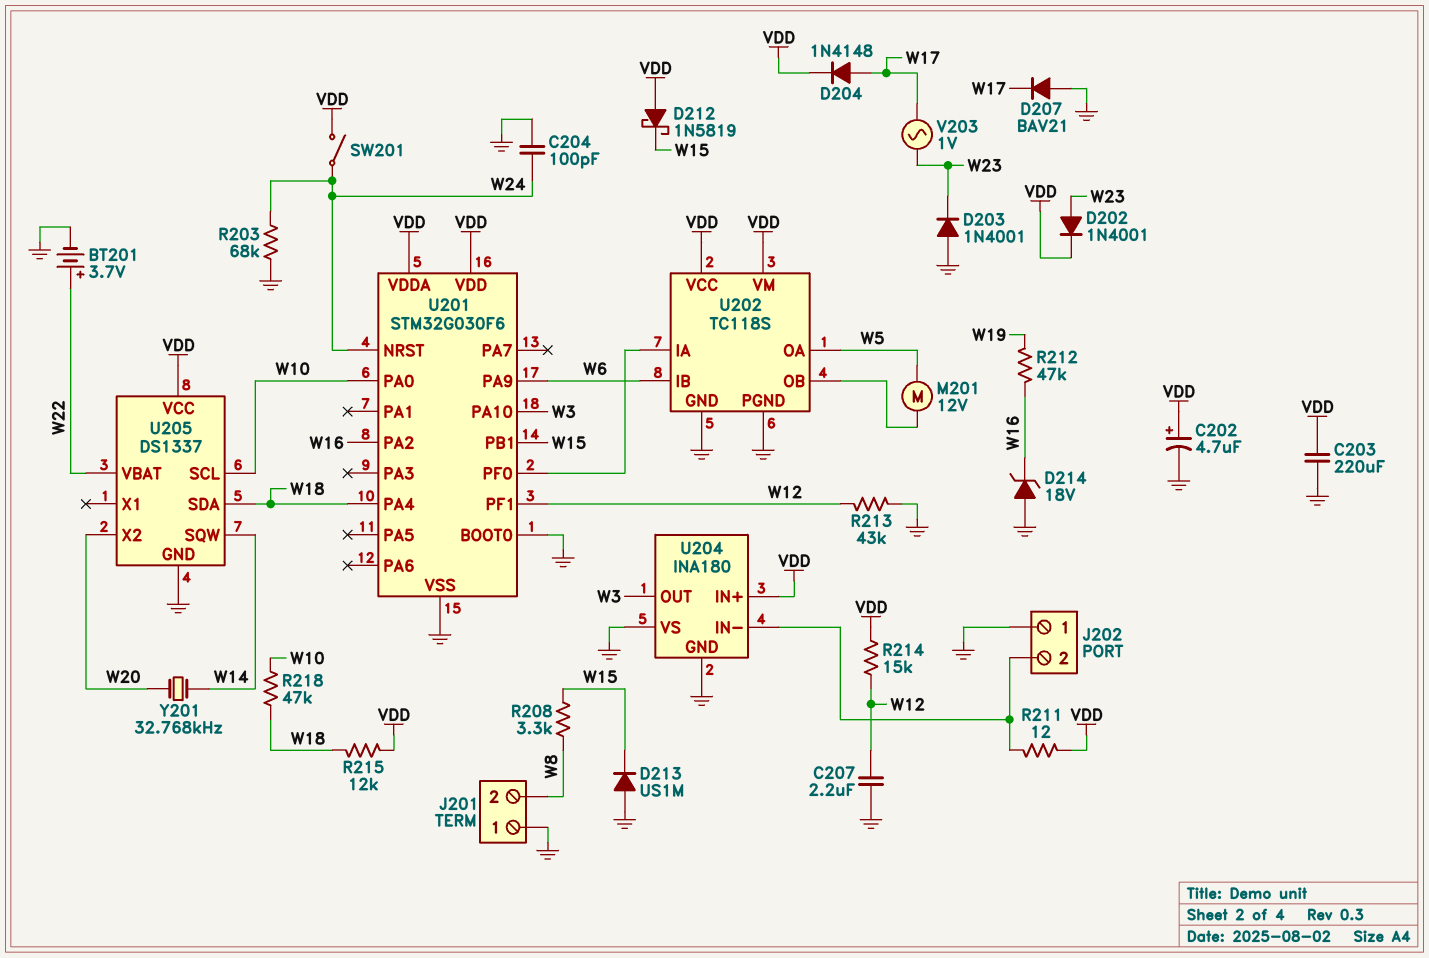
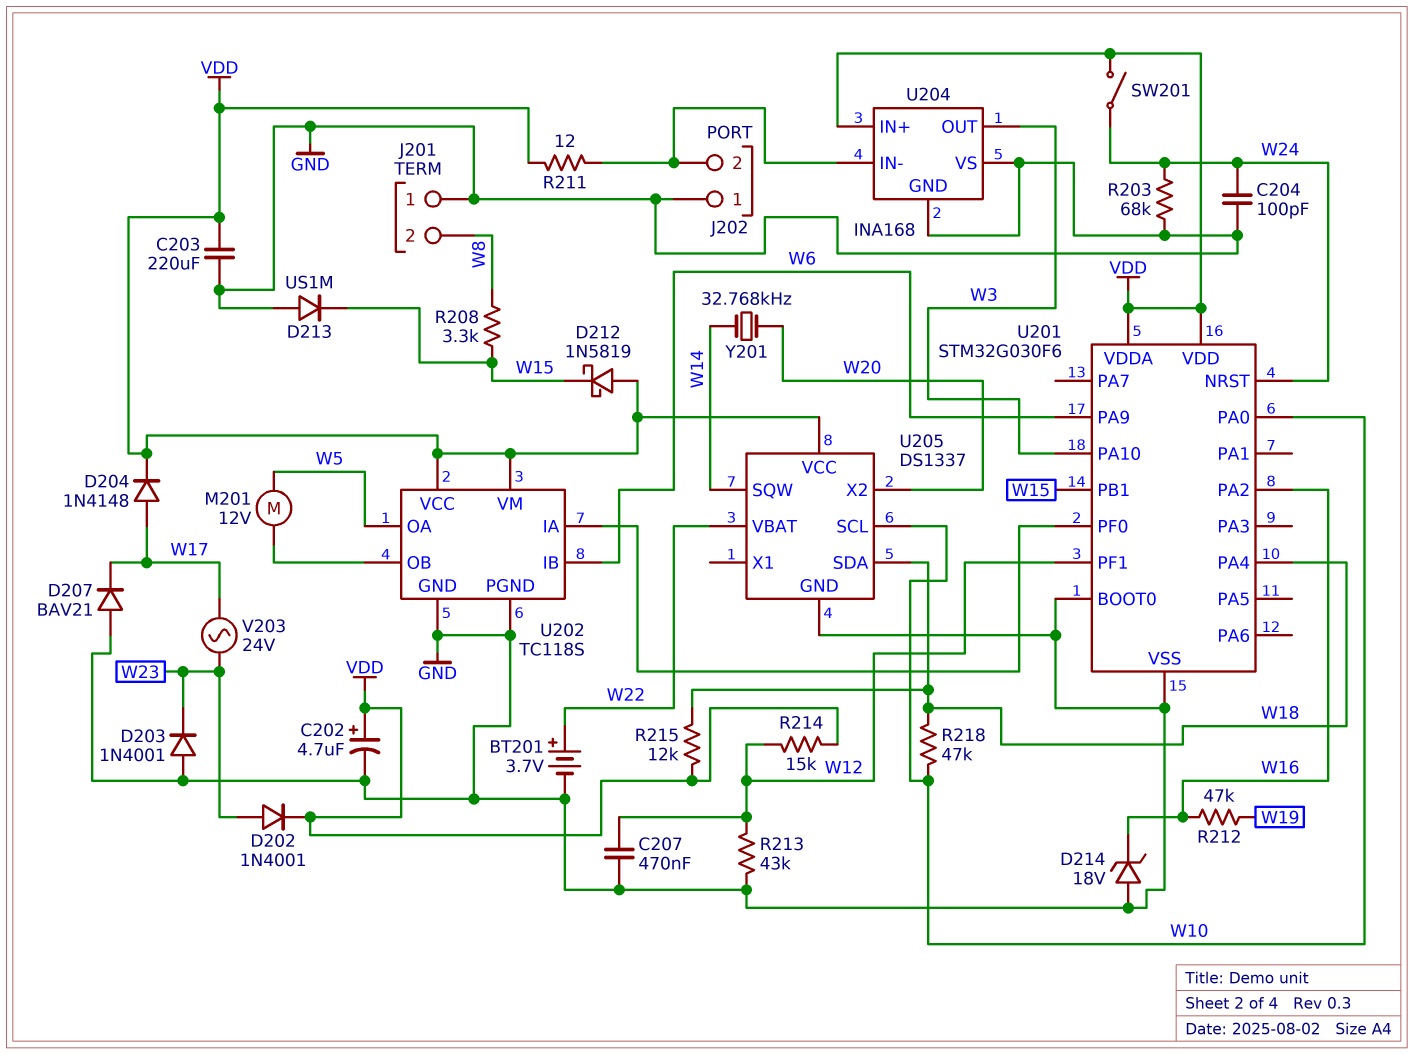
C207: 2.2uF (GND, W12) -> 470nF (GND, W12)
U204: INA180 -> INA168
V203: AC 1V (W17, W23) -> AC 24V (W17, W23)

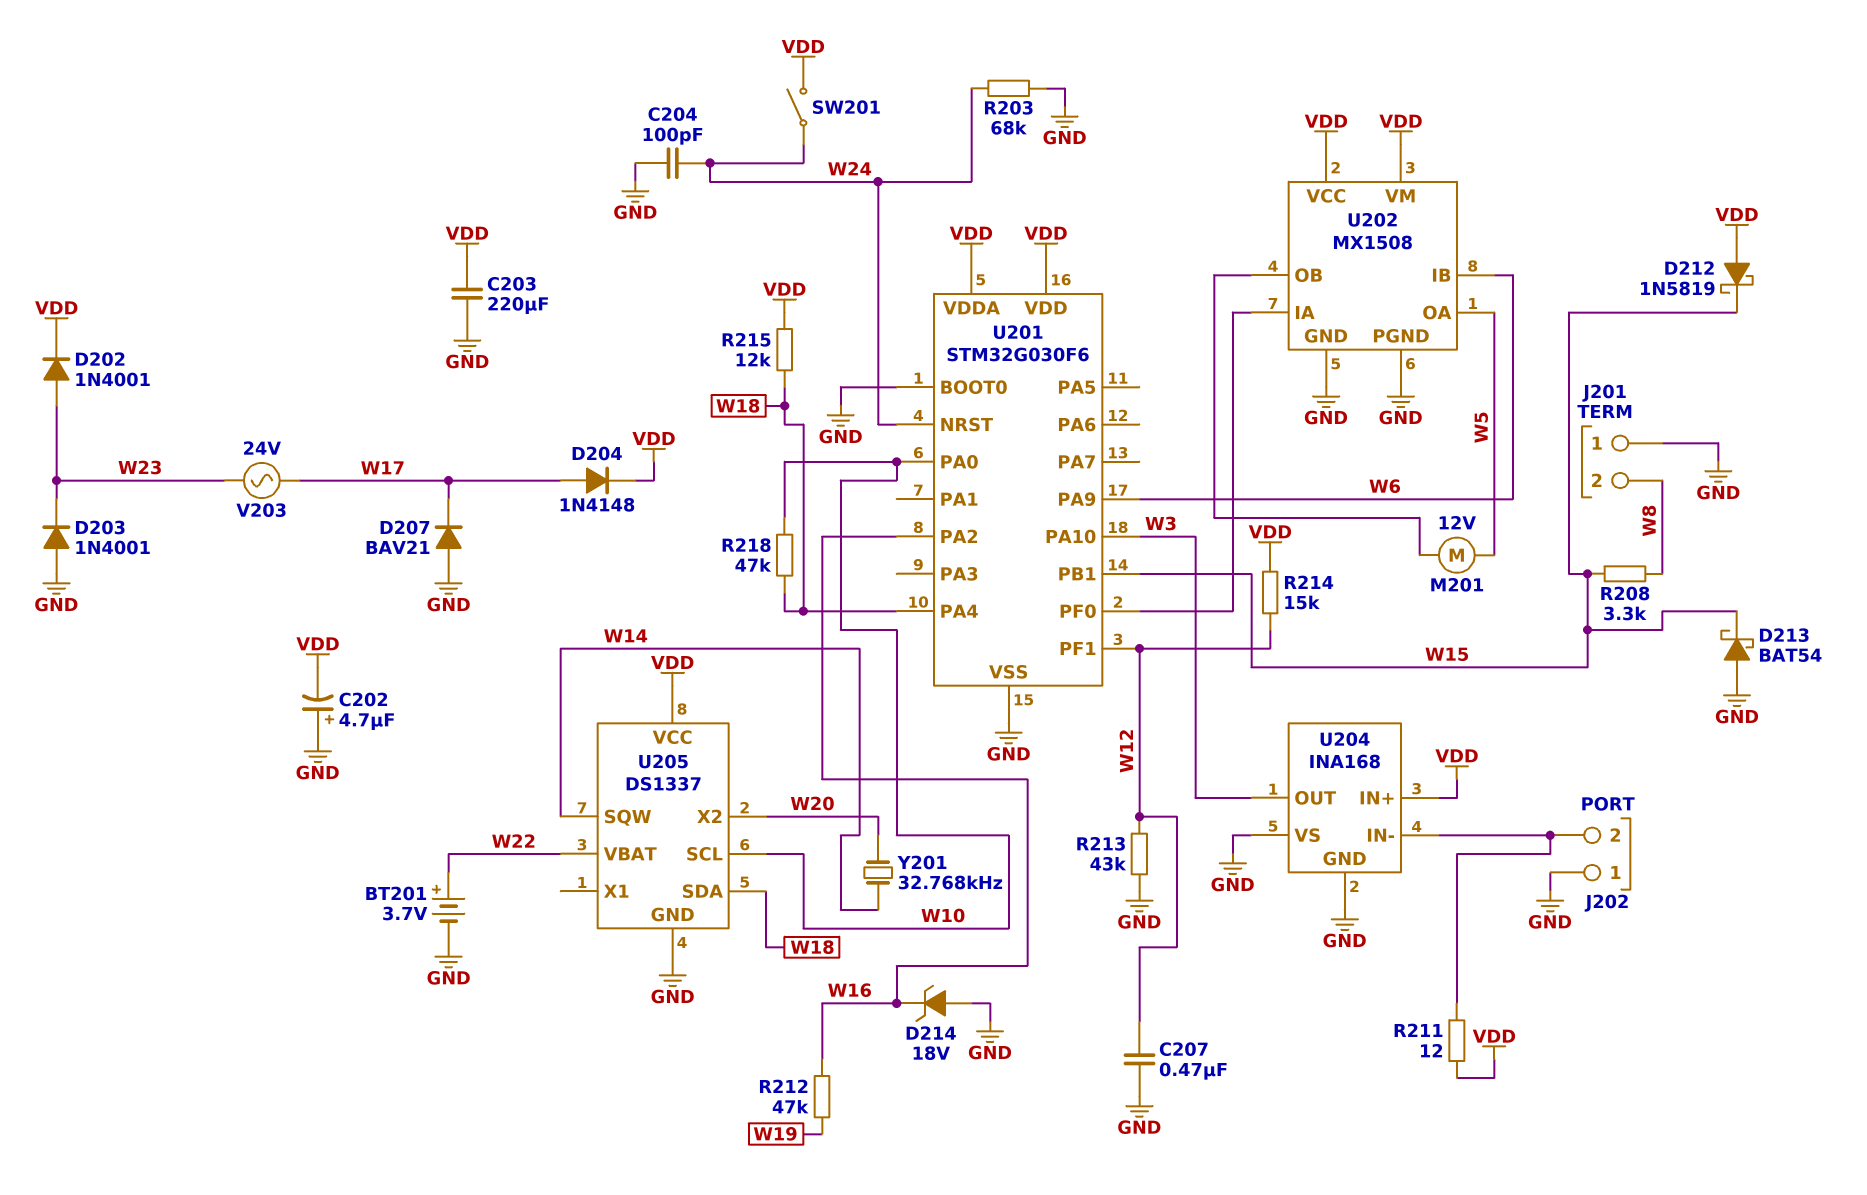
C202: 4.7uF (plus VDD, minus GND) -> 4.7uF (plus GND, minus VDD)
D213: diode US1M (A GND, K W15) -> schottky BAT54 (A GND, K W15)
U202: TC118S -> MX1508

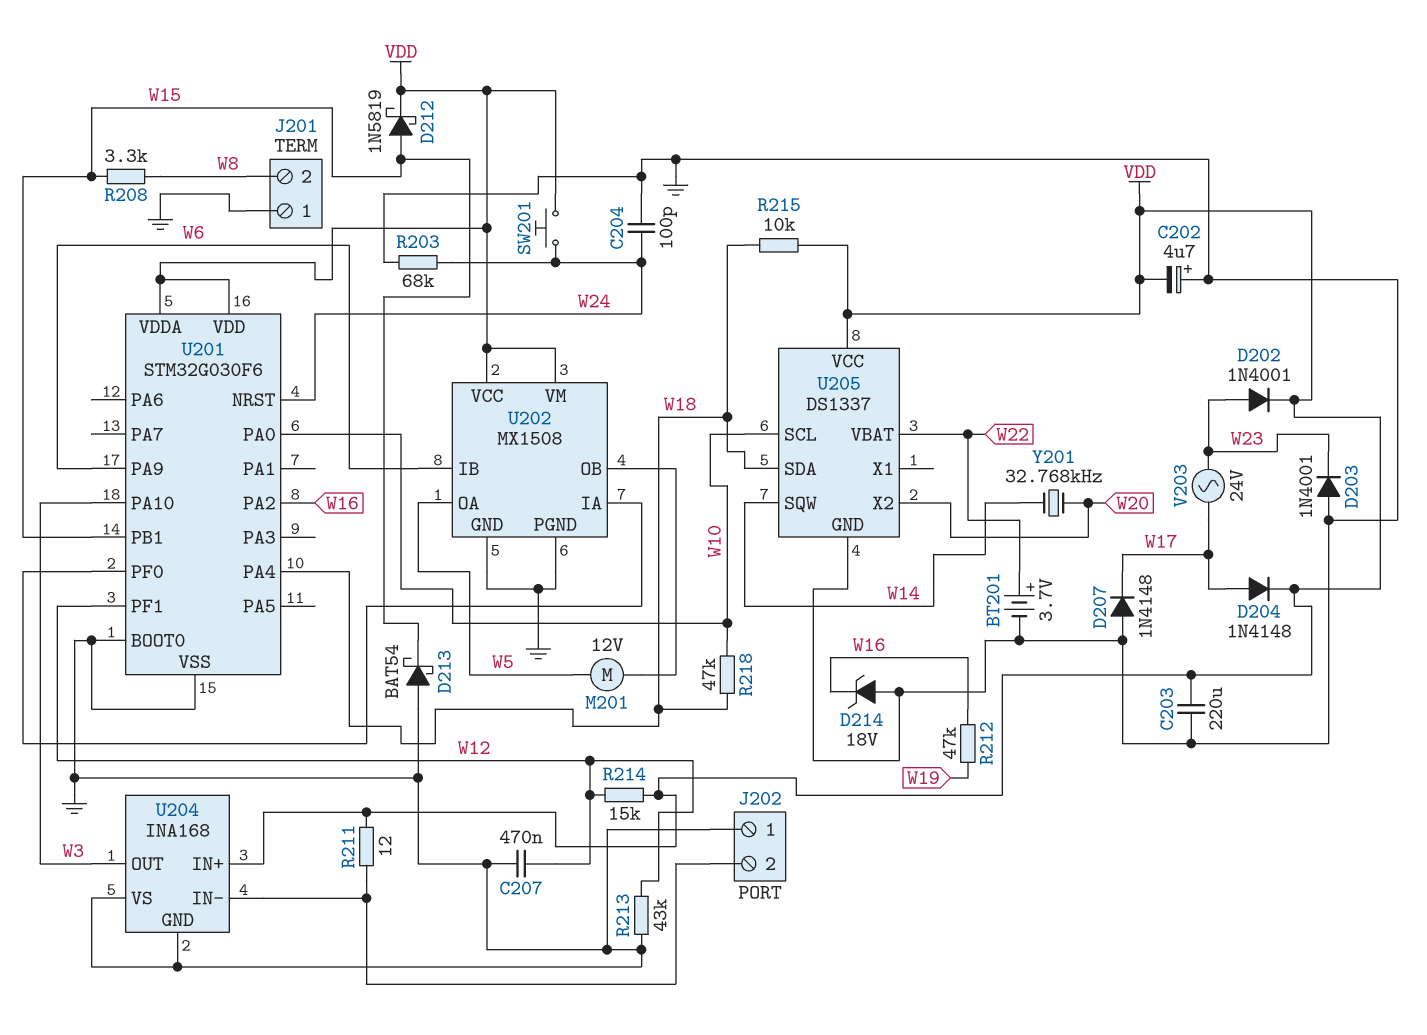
D207: diode BAV21 (A GND, K W17) -> diode 1N4148 (A GND, K W17)
D212: schottky 1N5819 (A VDD, K W15) -> schottky 1N5819 (A W15, K VDD)
R215: 12k (VDD, W18) -> 10k (VDD, W18)
SW201: switch (VDD, W24) -> button (VDD, W24)

